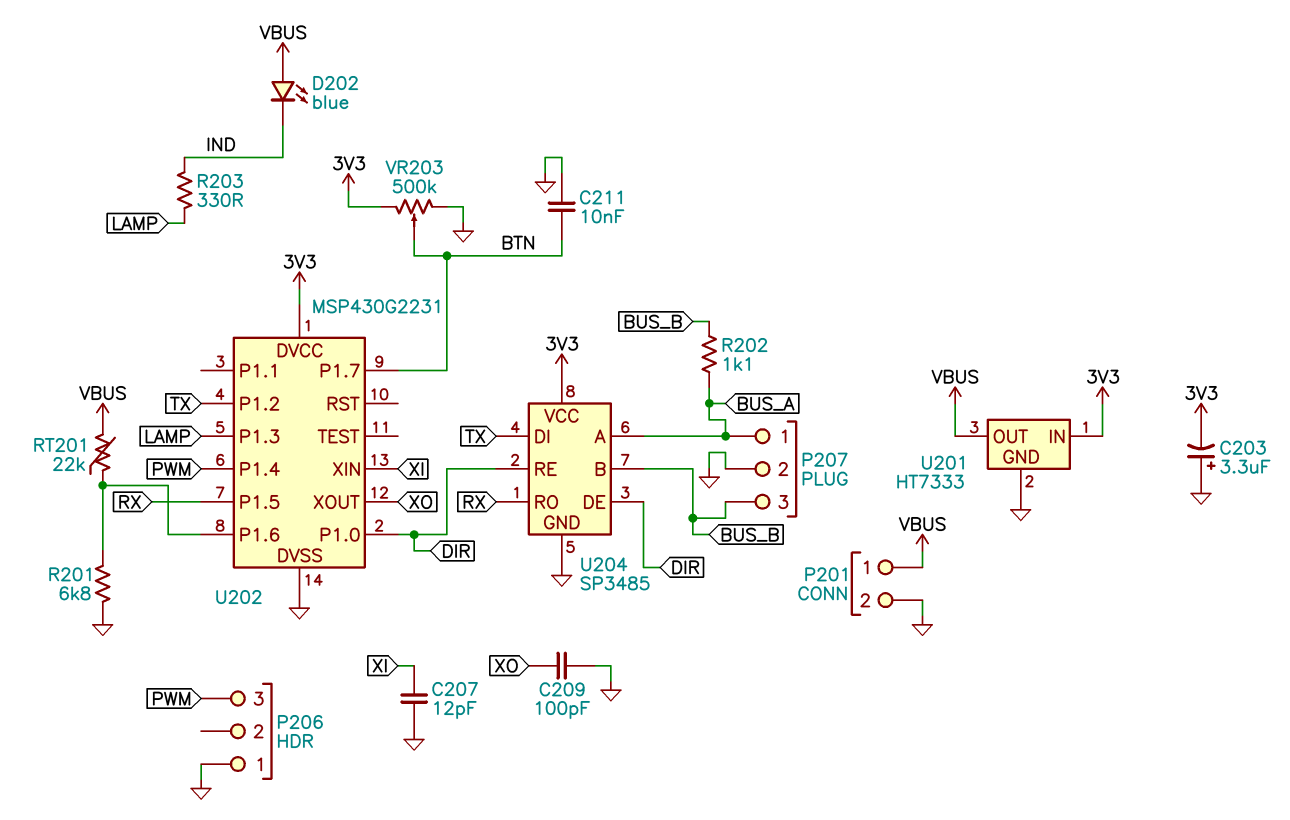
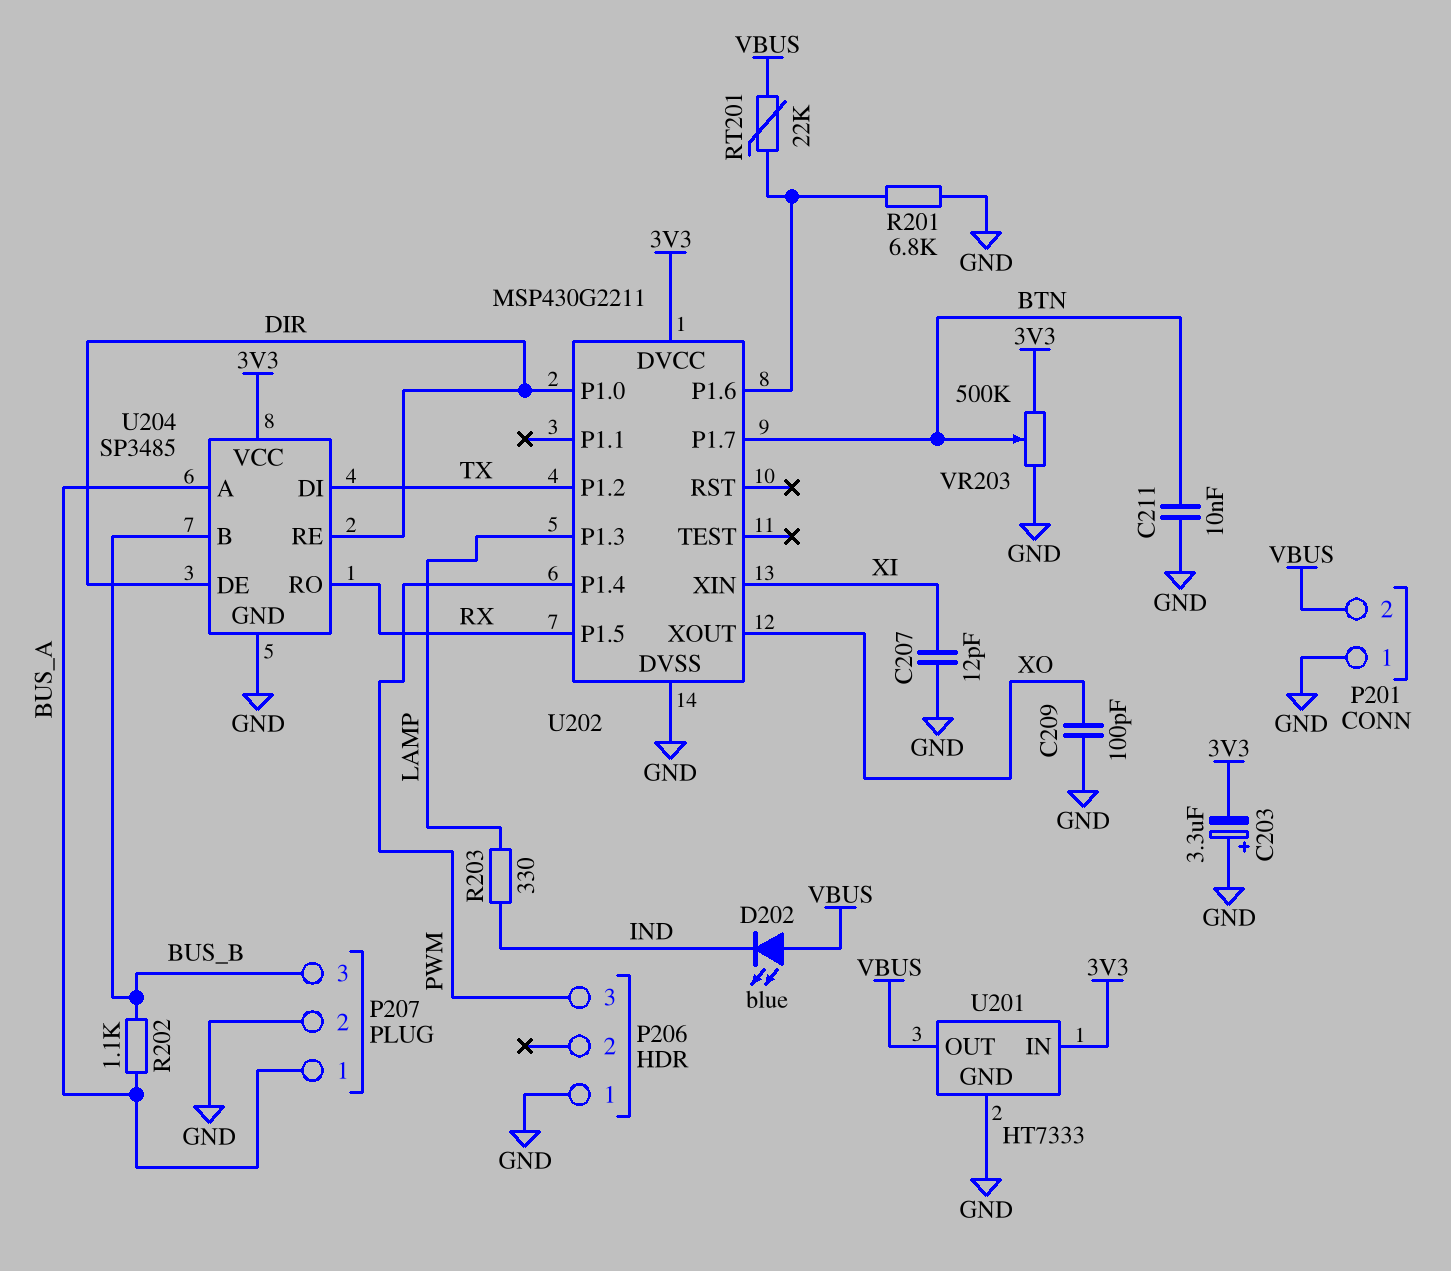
P201 pin 1: VBUS -> GND
P201 pin 2: GND -> VBUS
U202: MSP430G2231 -> MSP430G2211

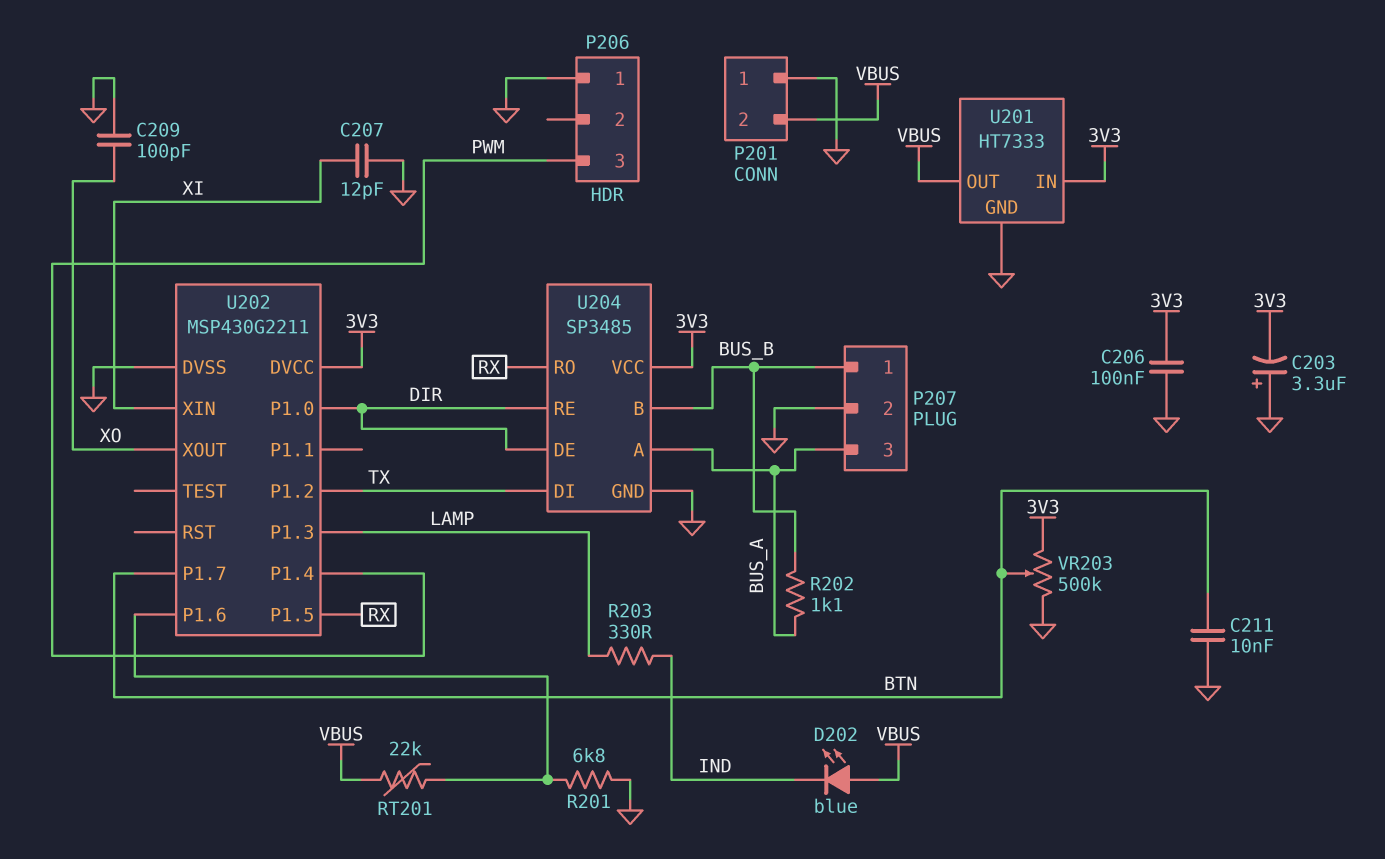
C206: none -> 100nF (3V3, GND)
P207 pin 1: BUS_A -> BUS_B
P207 pin 3: BUS_B -> BUS_A

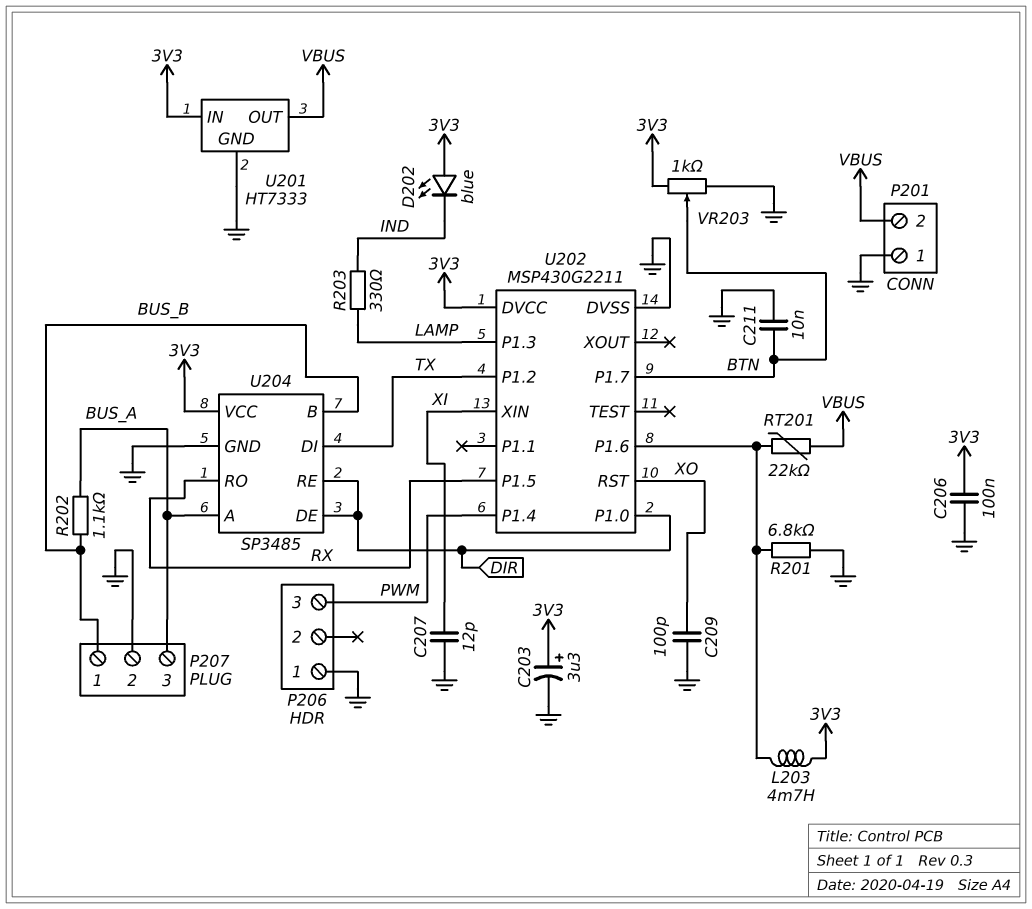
C203: 3.3uF (plus GND, minus 3V3) -> 3.3uF (plus 3V3, minus GND)
D202: LED blue (A VBUS, K IND) -> LED blue (A 3V3, K IND)
L203: none -> 4.7mH (3V3, U202/P1.6)
U202 pin RST: none -> XO
U202 pin XOUT: XO -> none
VR203: 500k (3V3, GND, wiper BTN) -> 1k (3V3, GND, wiper BTN)

